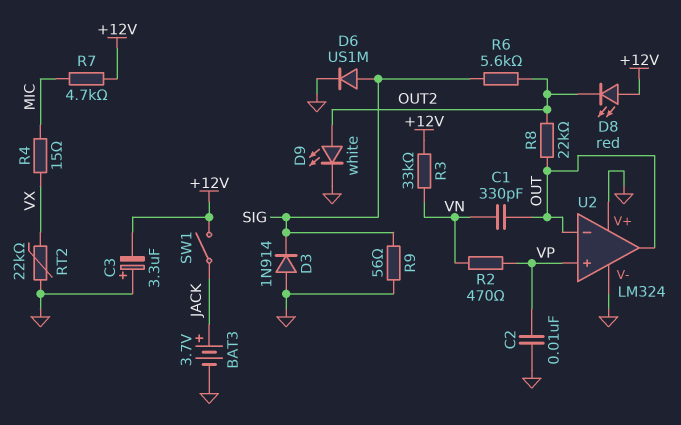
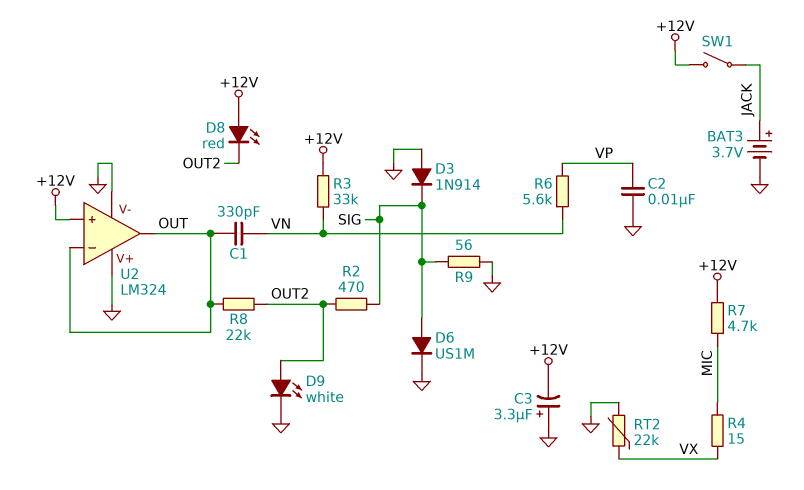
R2: 470 (VN, VP) -> 470 (OUT2, SIG)
R6: 5.6k (OUT2, SIG) -> 5.6k (VN, VP)
U2 pin in+: VP -> +12V

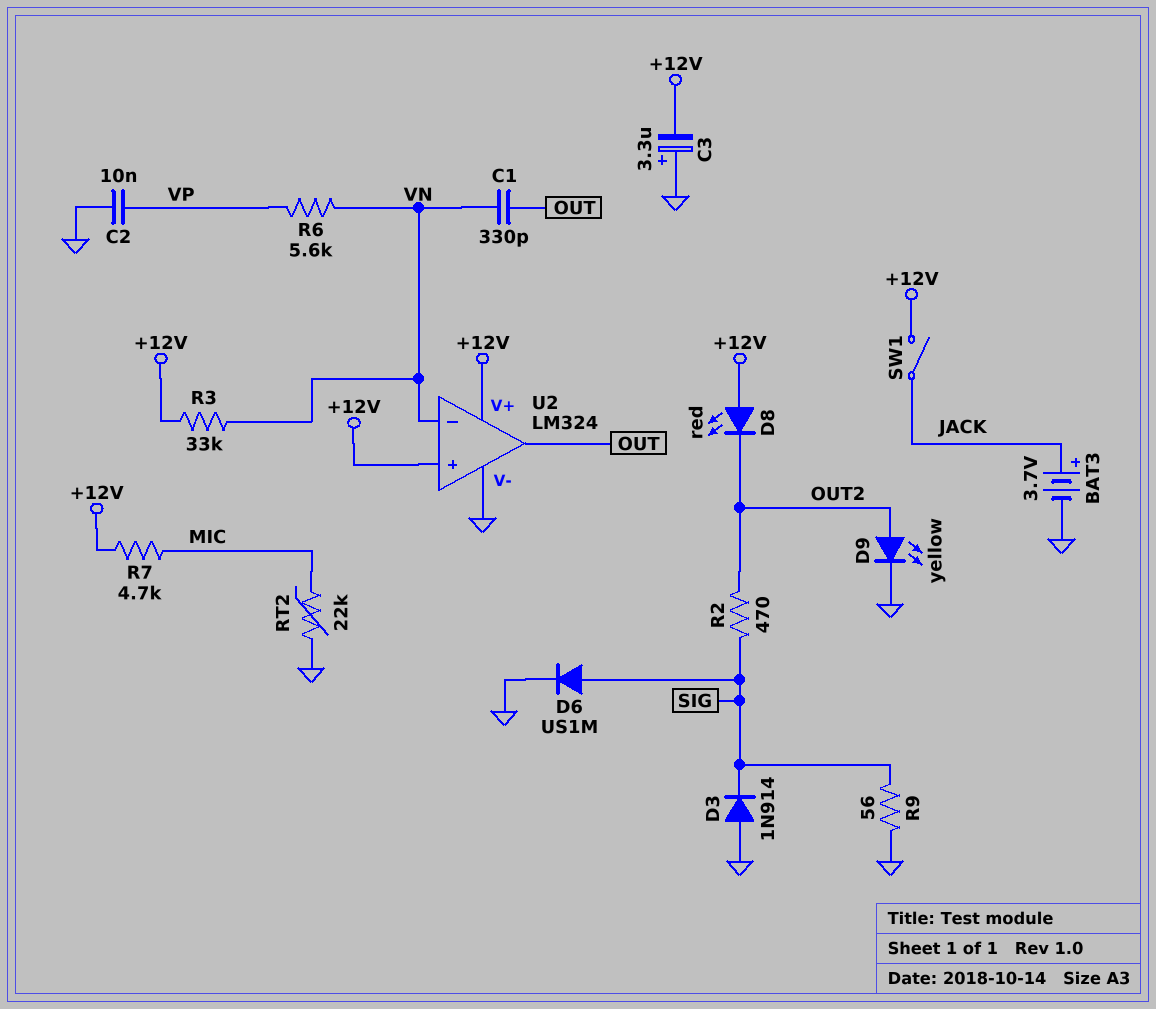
D9: LED white (A OUT2, K GND) -> LED yellow (A OUT2, K GND)
R4: 15 (MIC, VX) -> none
R8: 22k (OUT, OUT2) -> none
RT2: 22k (GND, VX) -> 22k (GND, MIC)
U2 pin V+: GND -> +12V
U2 pin in-: OUT -> VN

